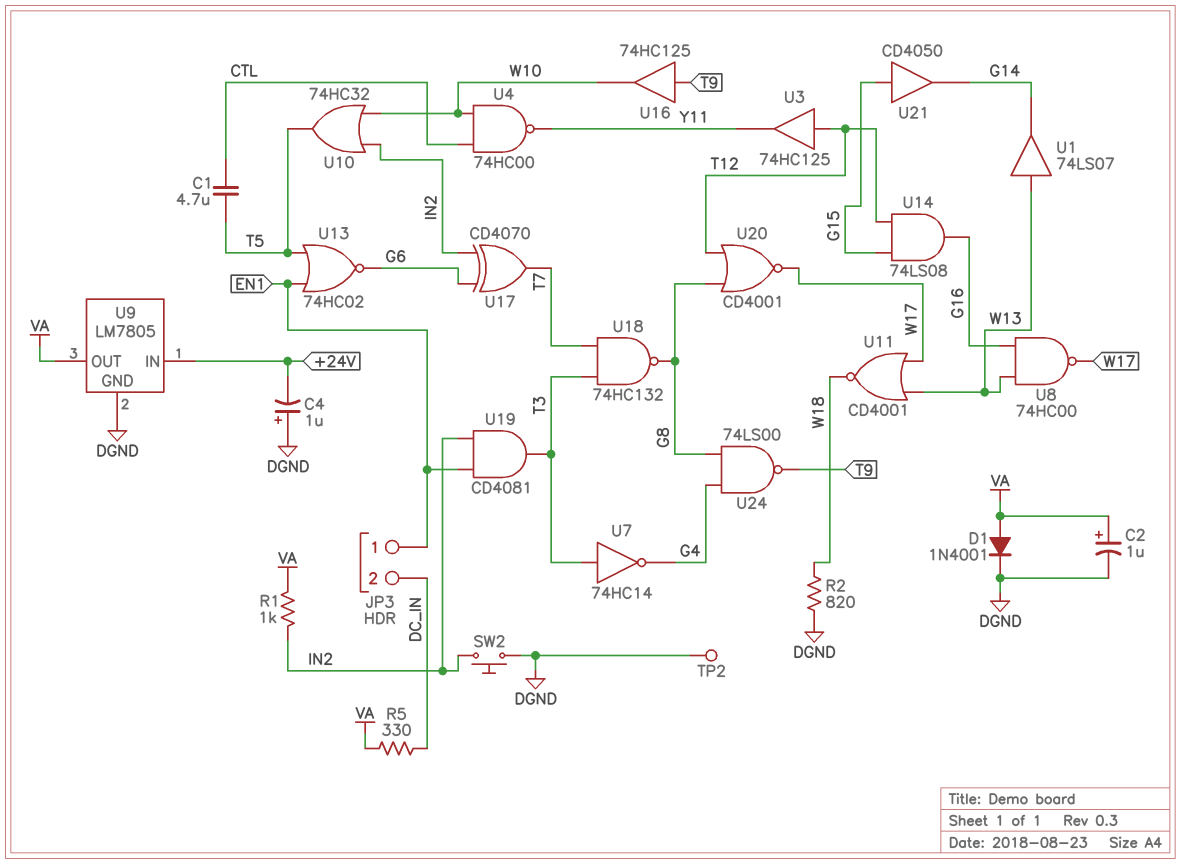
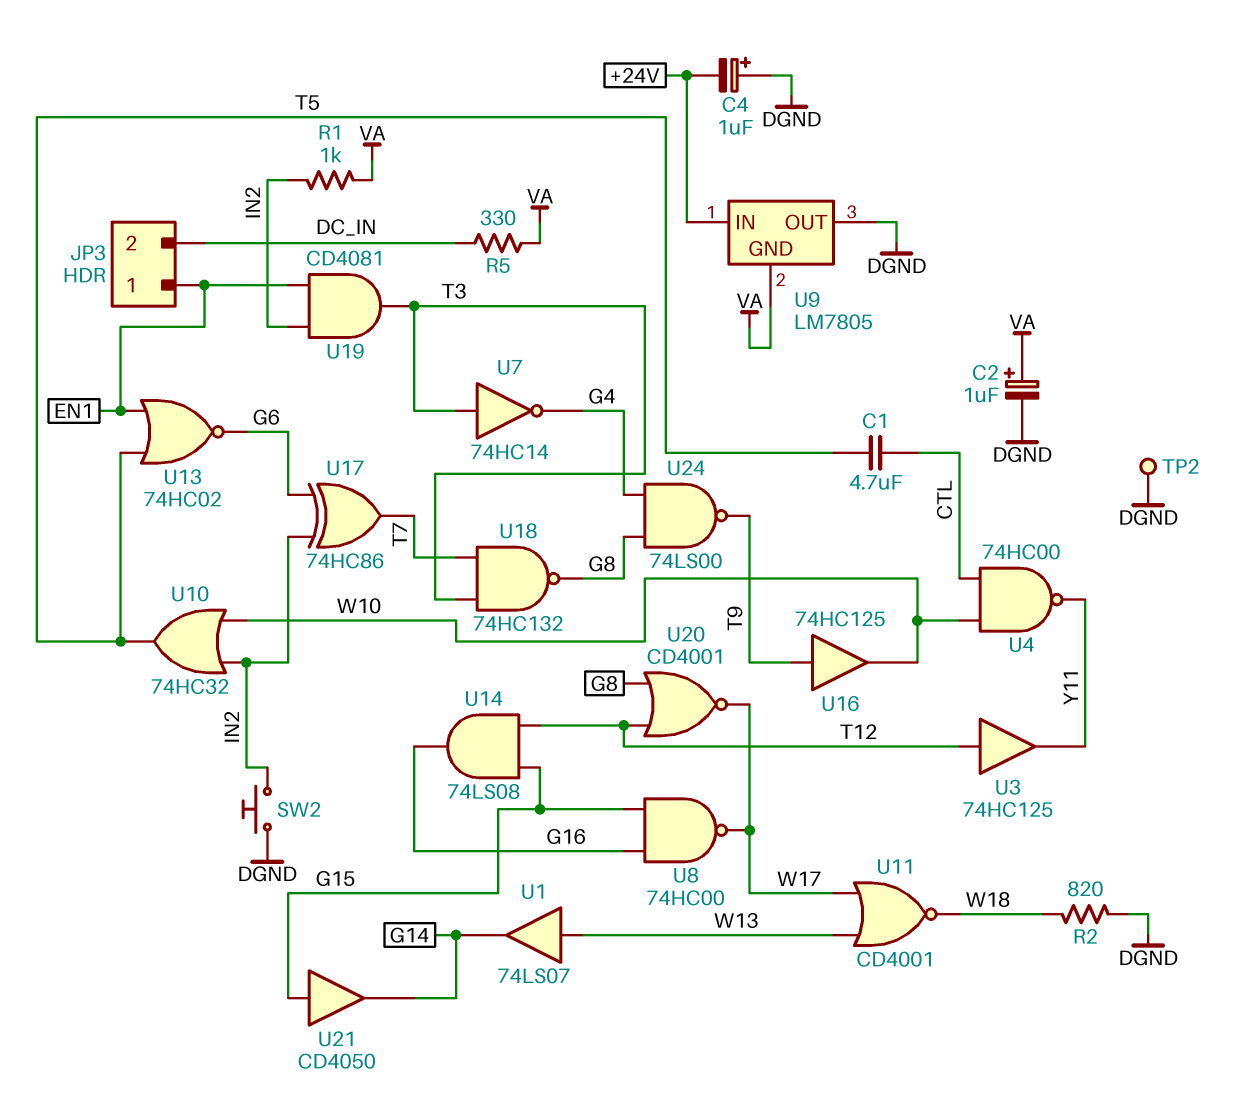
D1: diode 1N4001 (A VA, K DGND) -> none
U8: NAND 74HC00 (in G16, in W13, out W17) -> NAND 74HC00 (in G15, in G16, out W17)
U9 pin GND: DGND -> VA
U9 pin OUT: VA -> DGND
U17: XOR CD4070 (in G6, in IN2, out T7) -> XOR 74HC86 (in G6, in IN2, out T7)

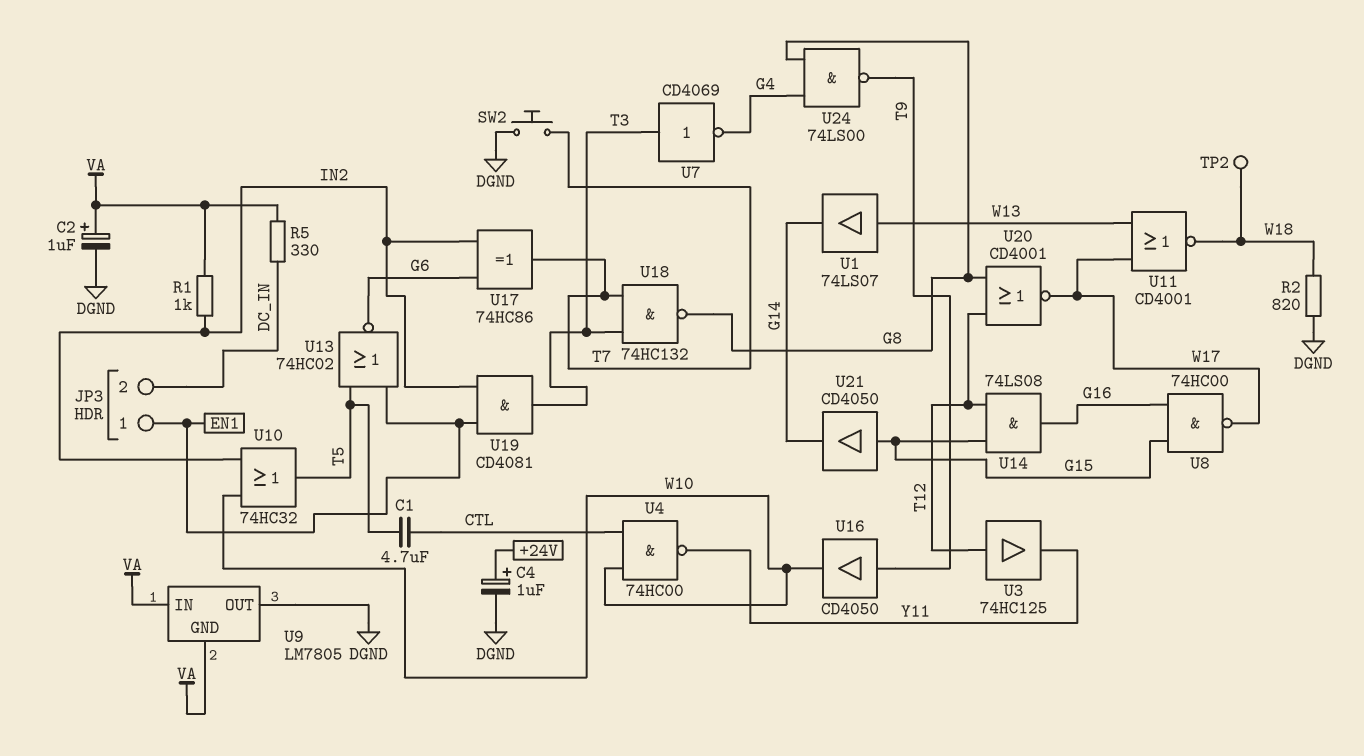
C4: 1uF (plus DGND, minus +24V) -> 1uF (plus +24V, minus DGND)
SW2: button (DGND, IN2) -> button (DGND, T7)
TP2: test point (DGND) -> test point (W18)
U7: NOT 74HC14 (in T3, out G4) -> NOT CD4069 (in T3, out G4)
U9 pin IN: +24V -> VA
U16: buffer 74HC125 (in T9, out W10) -> buffer CD4050 (in T9, out W10)

